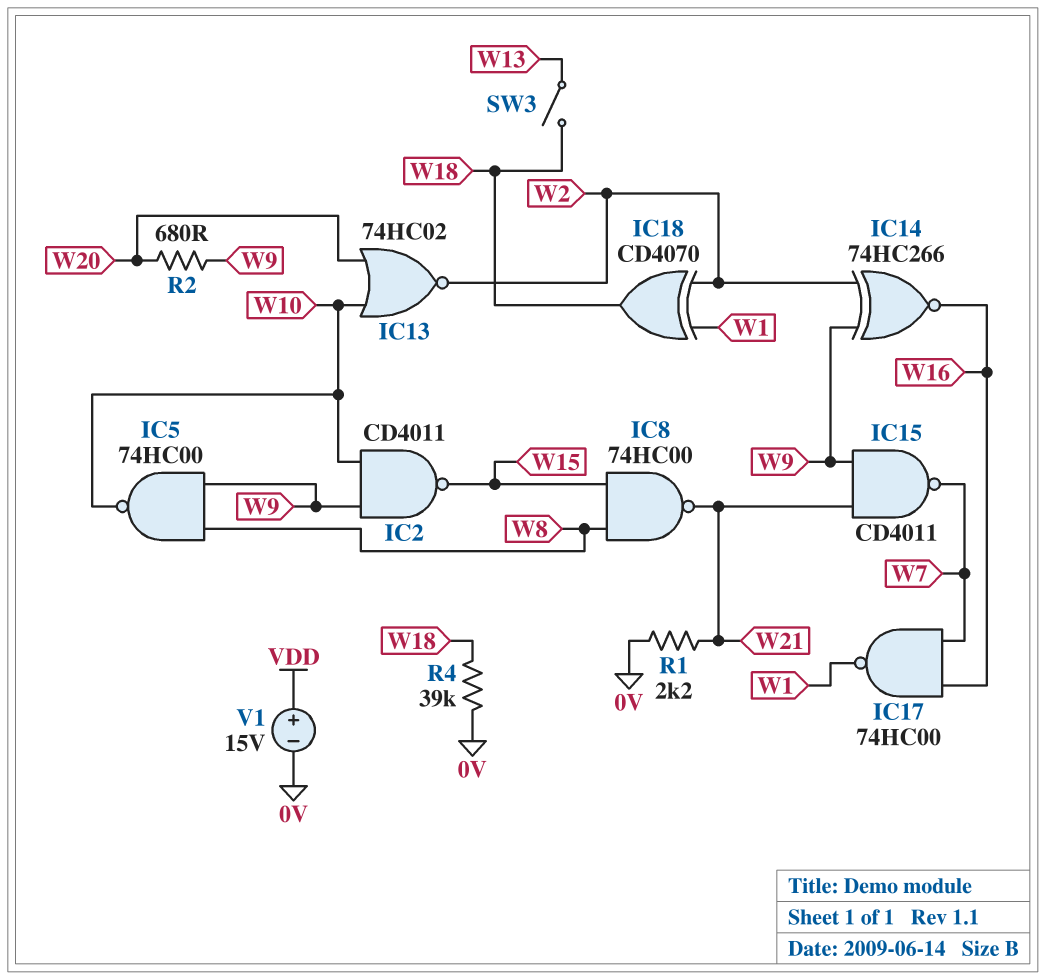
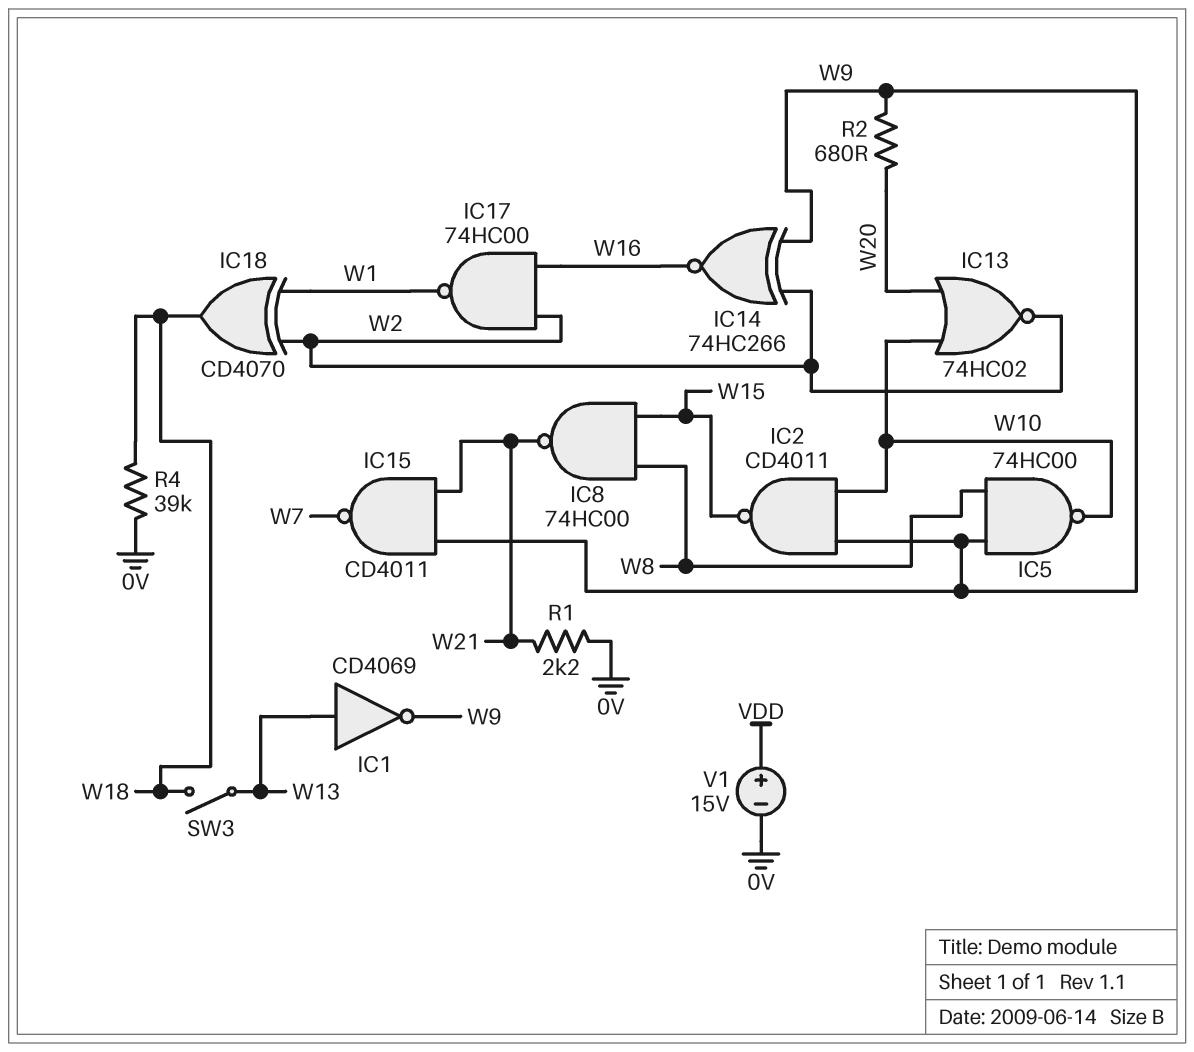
IC1: none -> NOT CD4069 (in W13, out W9)
IC17: NAND 74HC00 (in W7, in W16, out W1) -> NAND 74HC00 (in W2, in W16, out W1)

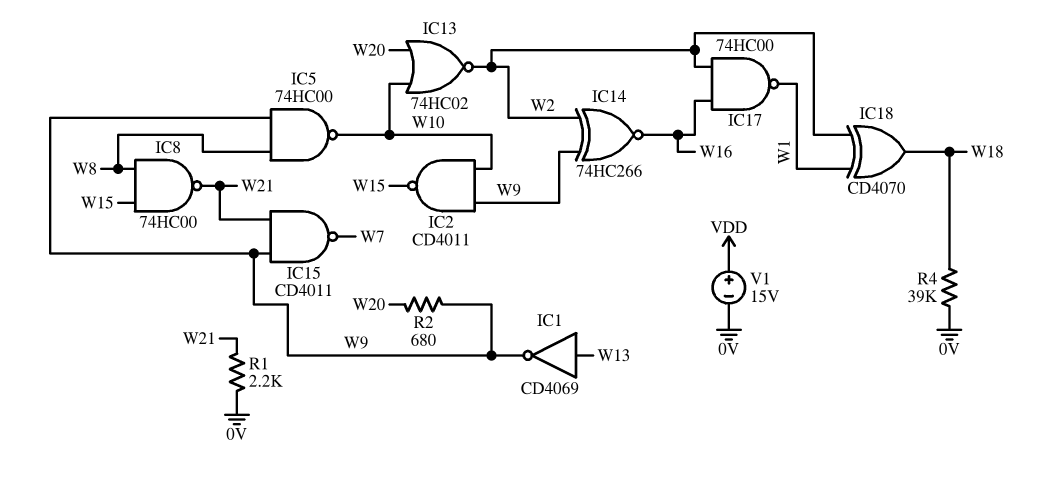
SW3: switch (W13, W18) -> none

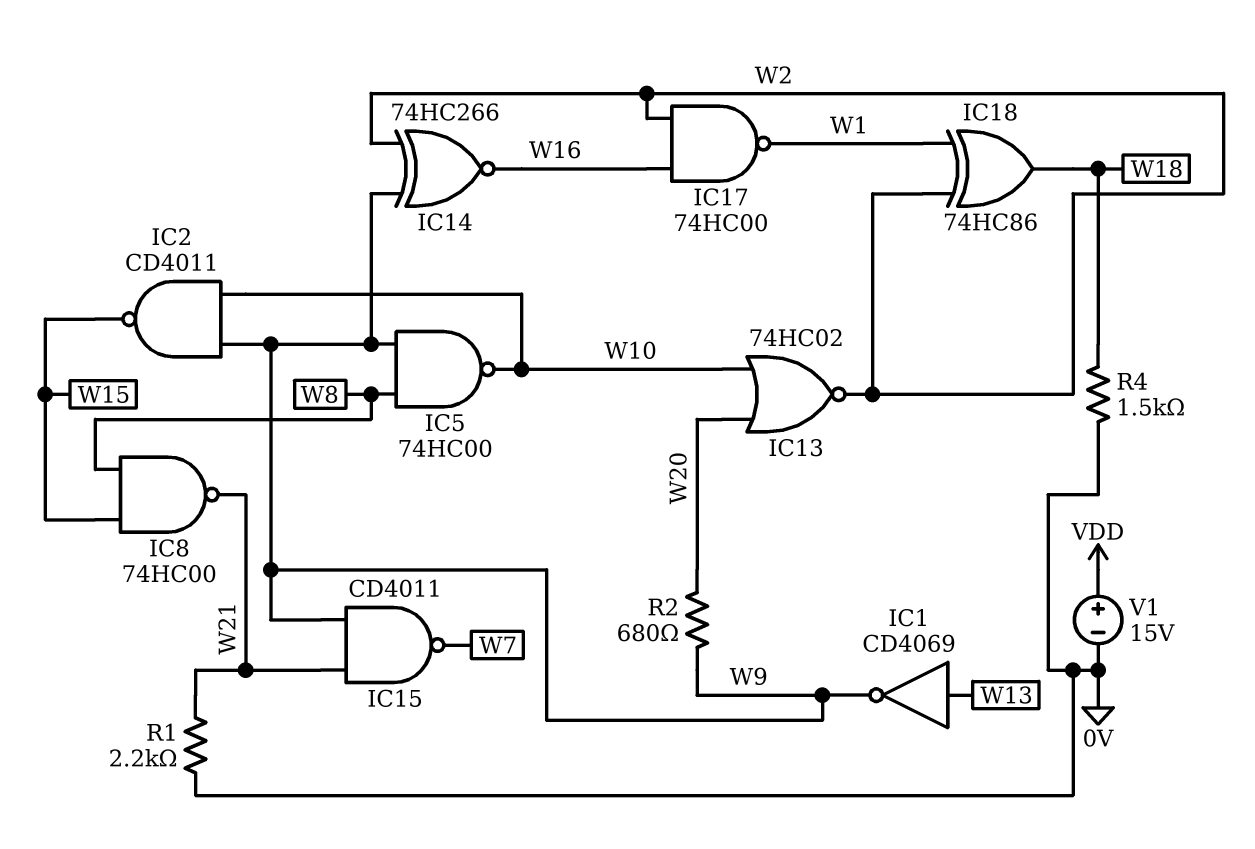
IC18: XOR CD4070 (in W1, in W2, out W18) -> XOR 74HC86 (in W1, in W2, out W18)
R4: 39k (0V, W18) -> 1.5k (0V, W18)

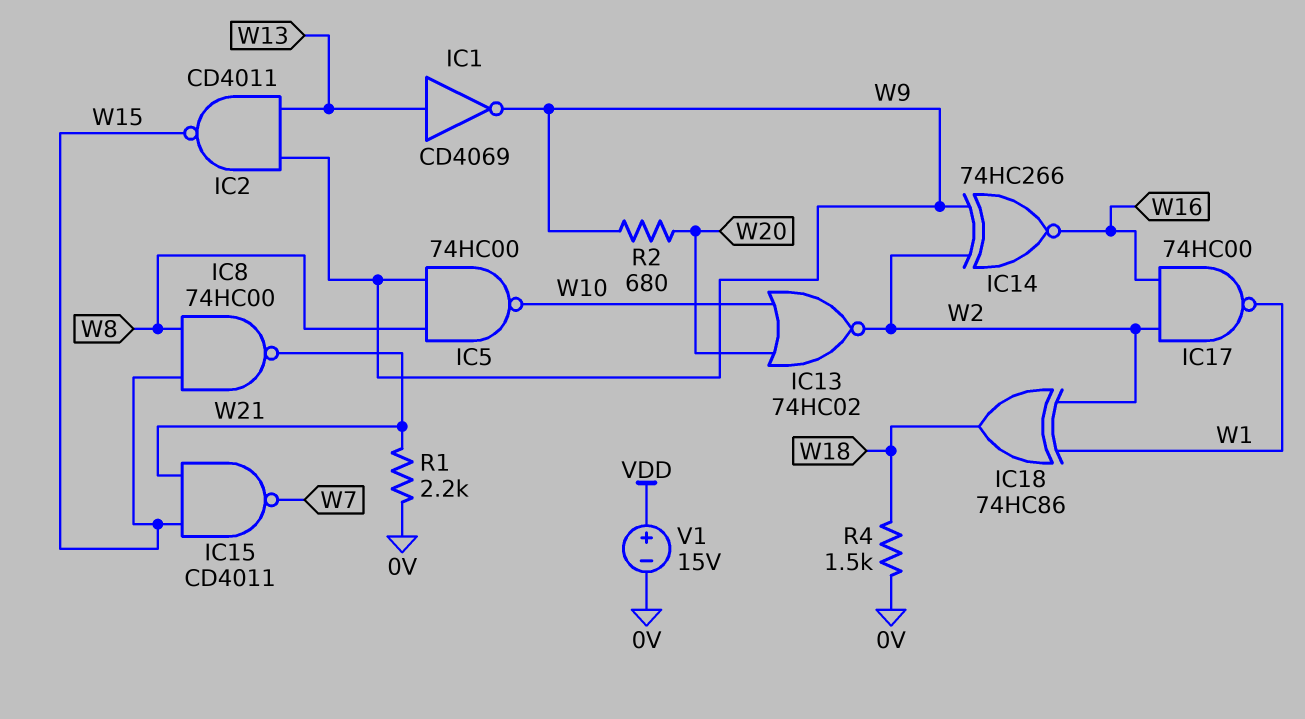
IC2: NAND CD4011 (in W9, in W10, out W15) -> NAND CD4011 (in W9, in W13, out W15)
IC15: NAND CD4011 (in W9, in W21, out W7) -> NAND CD4011 (in W15, in W21, out W7)

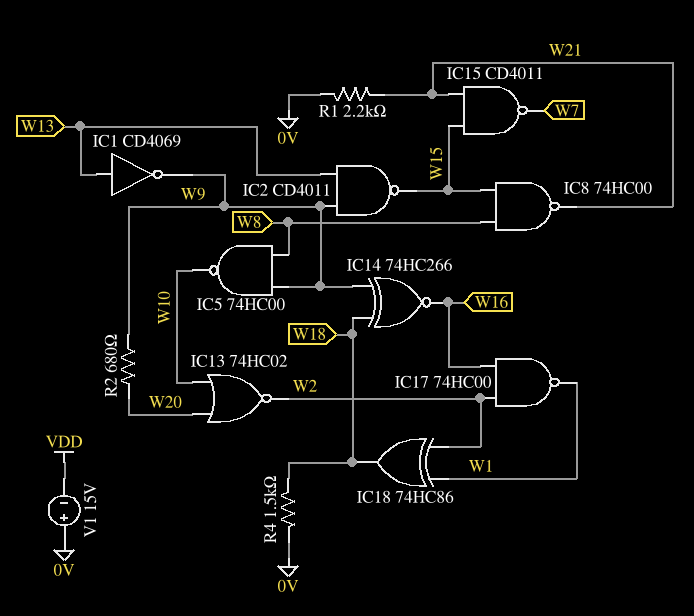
IC14: XNOR 74HC266 (in W2, in W9, out W16) -> XNOR 74HC266 (in W9, in W18, out W16)
V1: 15V (plus VDD, minus 0V) -> 15V (plus 0V, minus VDD)

